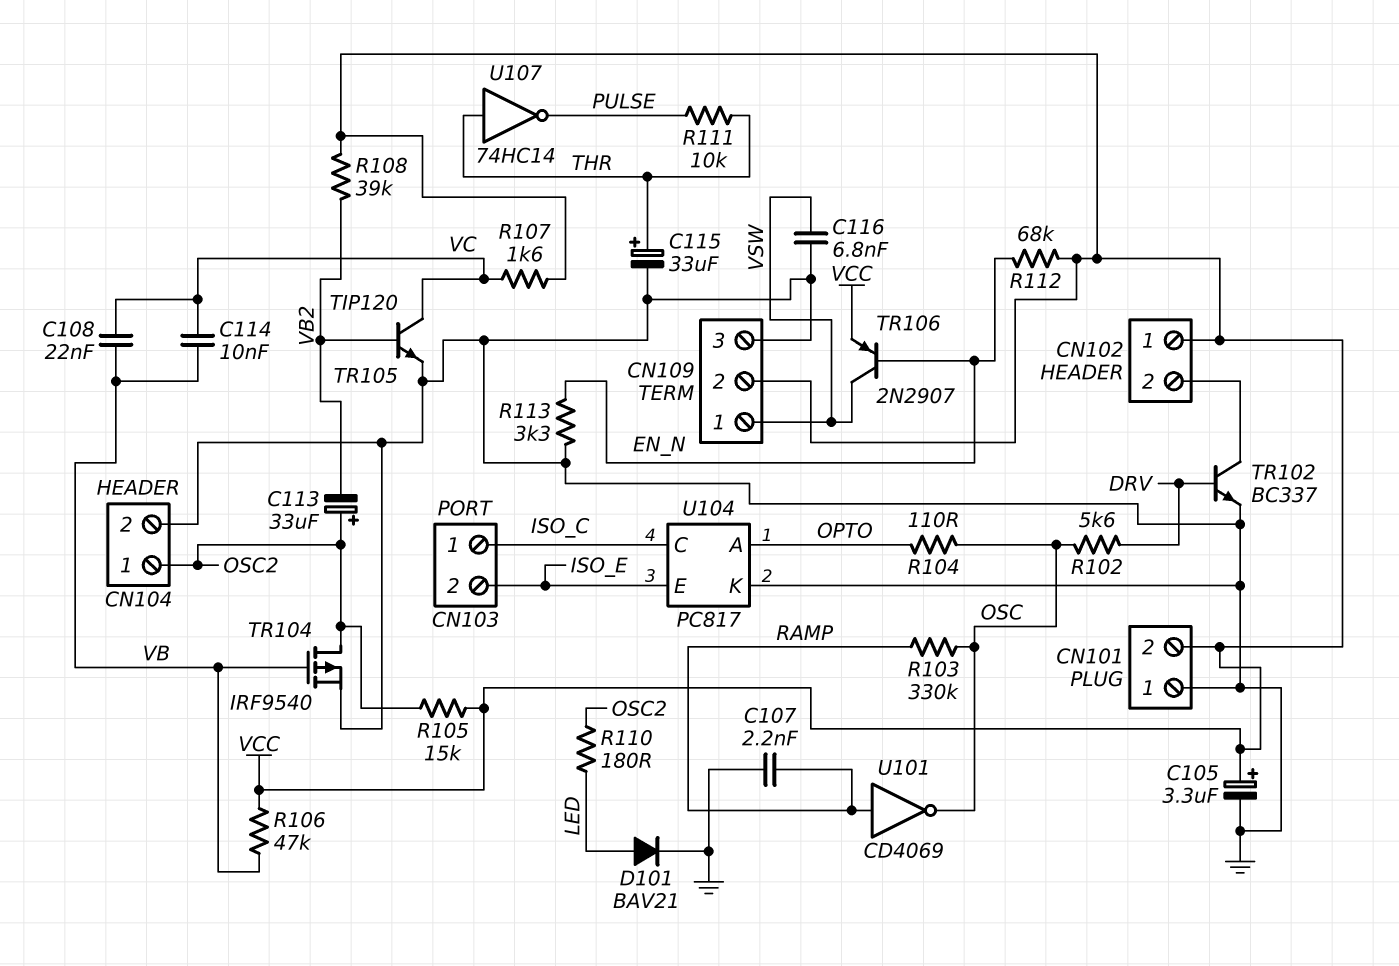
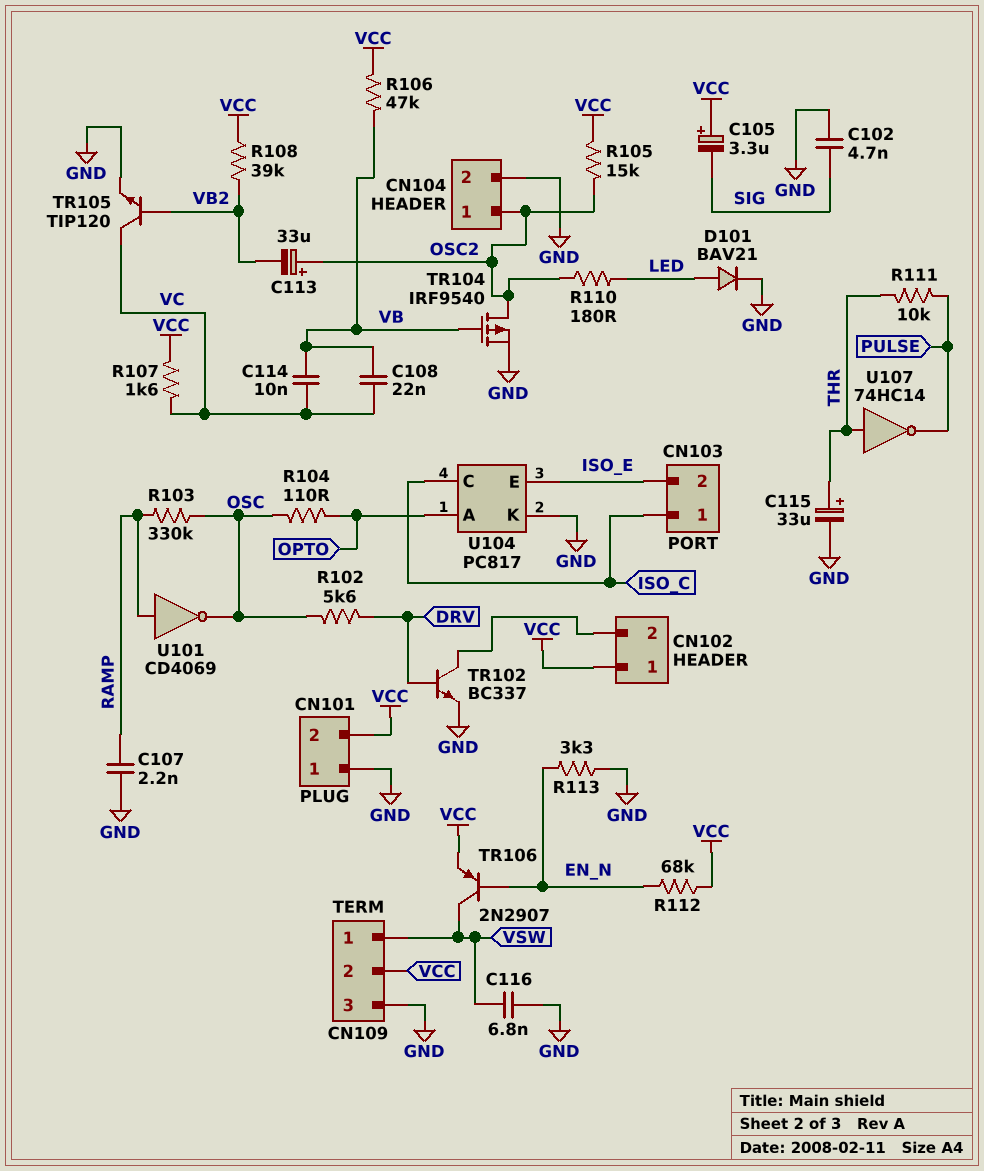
C102: none -> 4.7nF (GND, SIG)
C105: 3.3uF (plus VCC, minus GND) -> 3.3uF (plus VCC, minus SIG)

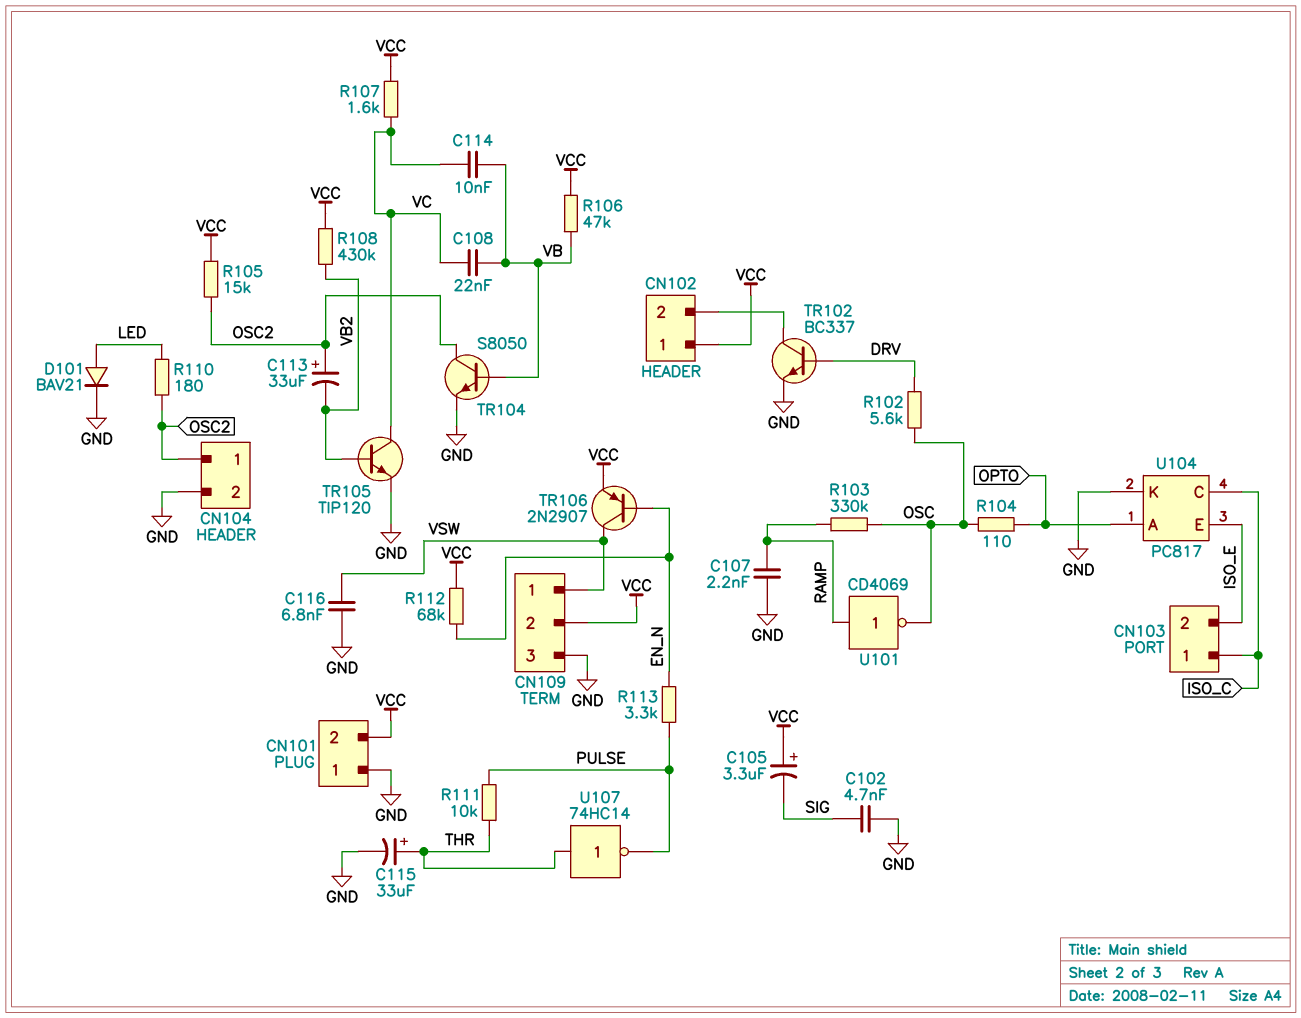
R108: 39k (VB2, VCC) -> 430k (VB2, VCC)
R113: 3.3k (EN_N, GND) -> 3.3k (EN_N, PULSE)
TR104: PMOS IRF9540 (G VB, D OSC2, S GND) -> NPN S8050 (B VB, C OSC2, E GND)

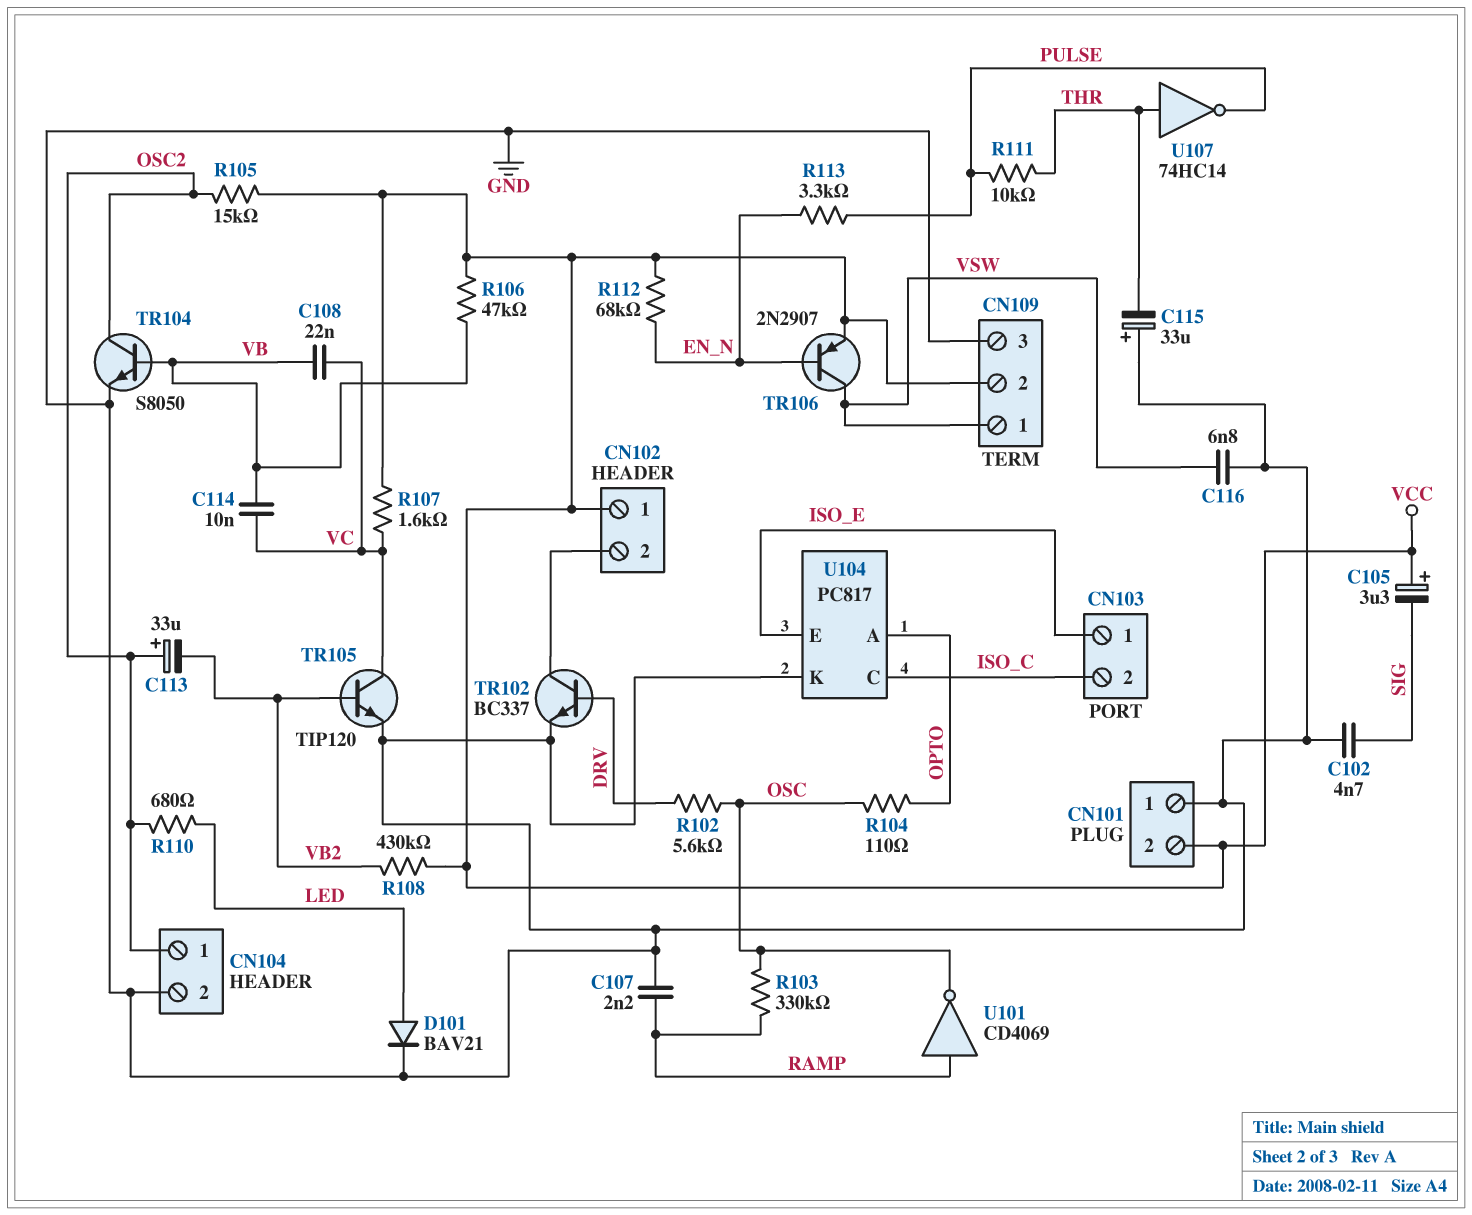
C115: 33uF (plus THR, minus GND) -> 33uF (plus GND, minus THR)
CN103 pin 1: ISO_C -> ISO_E
CN103 pin 2: ISO_E -> ISO_C
R110: 180 (LED, OSC2) -> 680 (LED, OSC2)

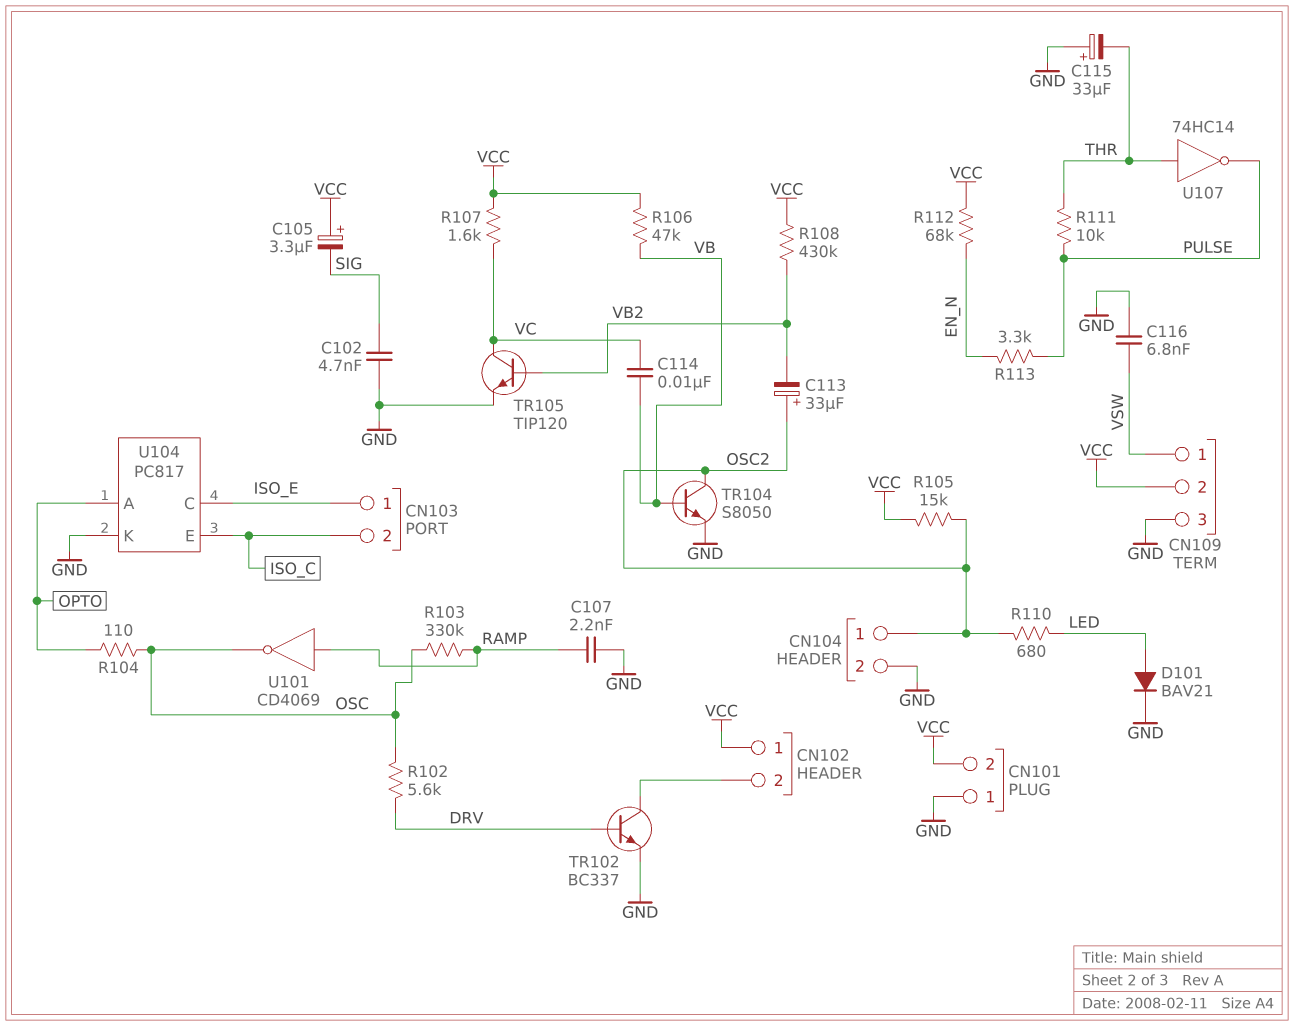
C108: 22nF (VB, VC) -> none
TR106: PNP 2N2907 (B EN_N, C VSW, E VCC) -> none
U104 pin C: ISO_C -> ISO_E
U104 pin E: ISO_E -> ISO_C

